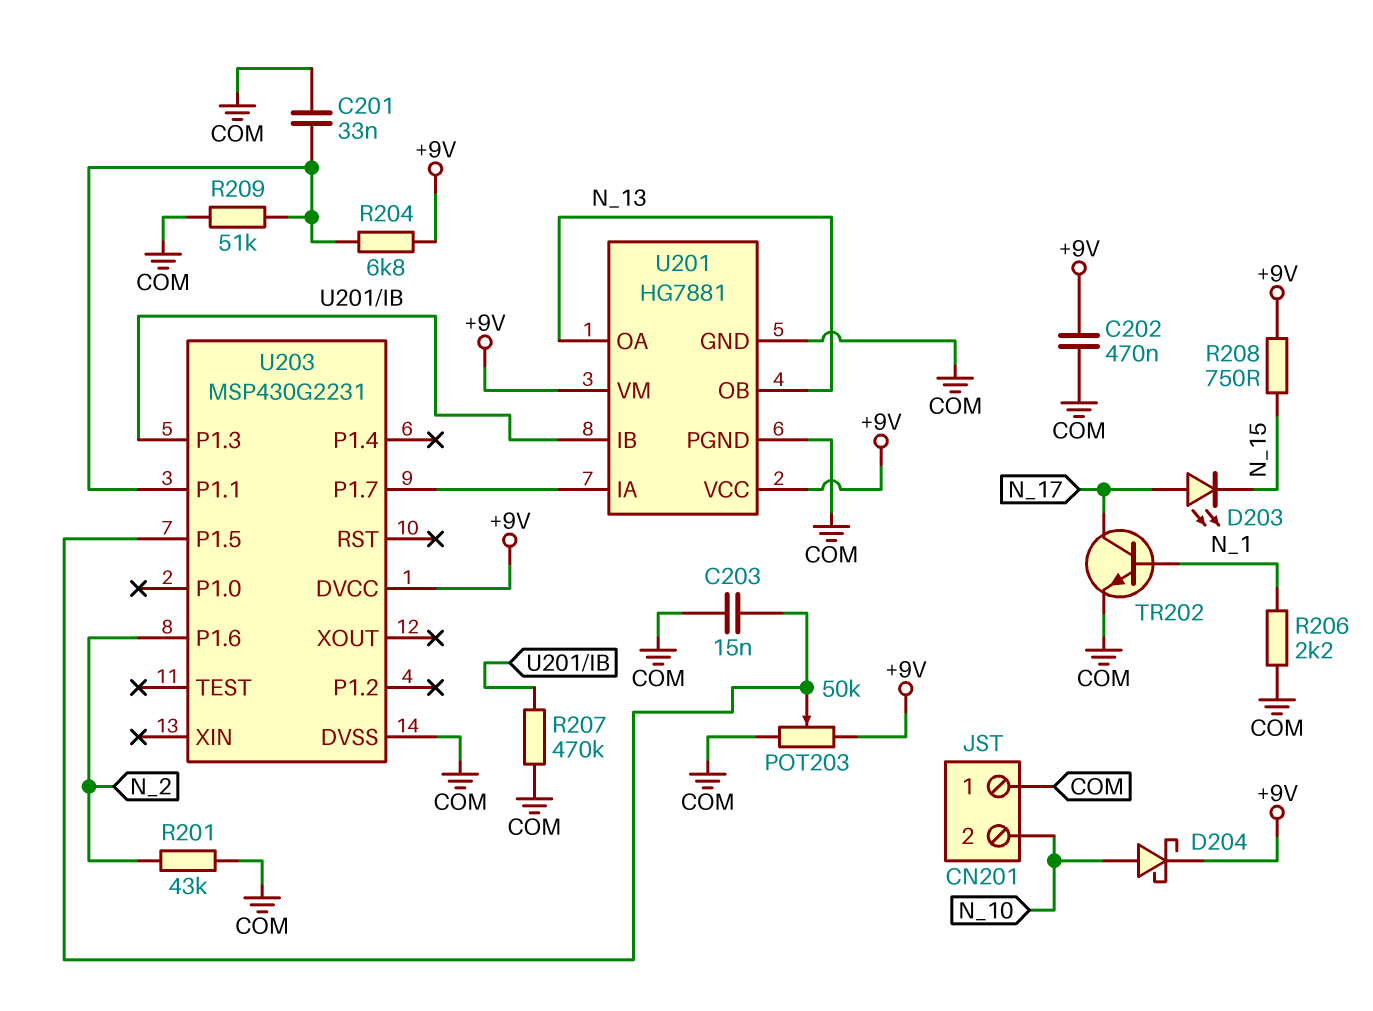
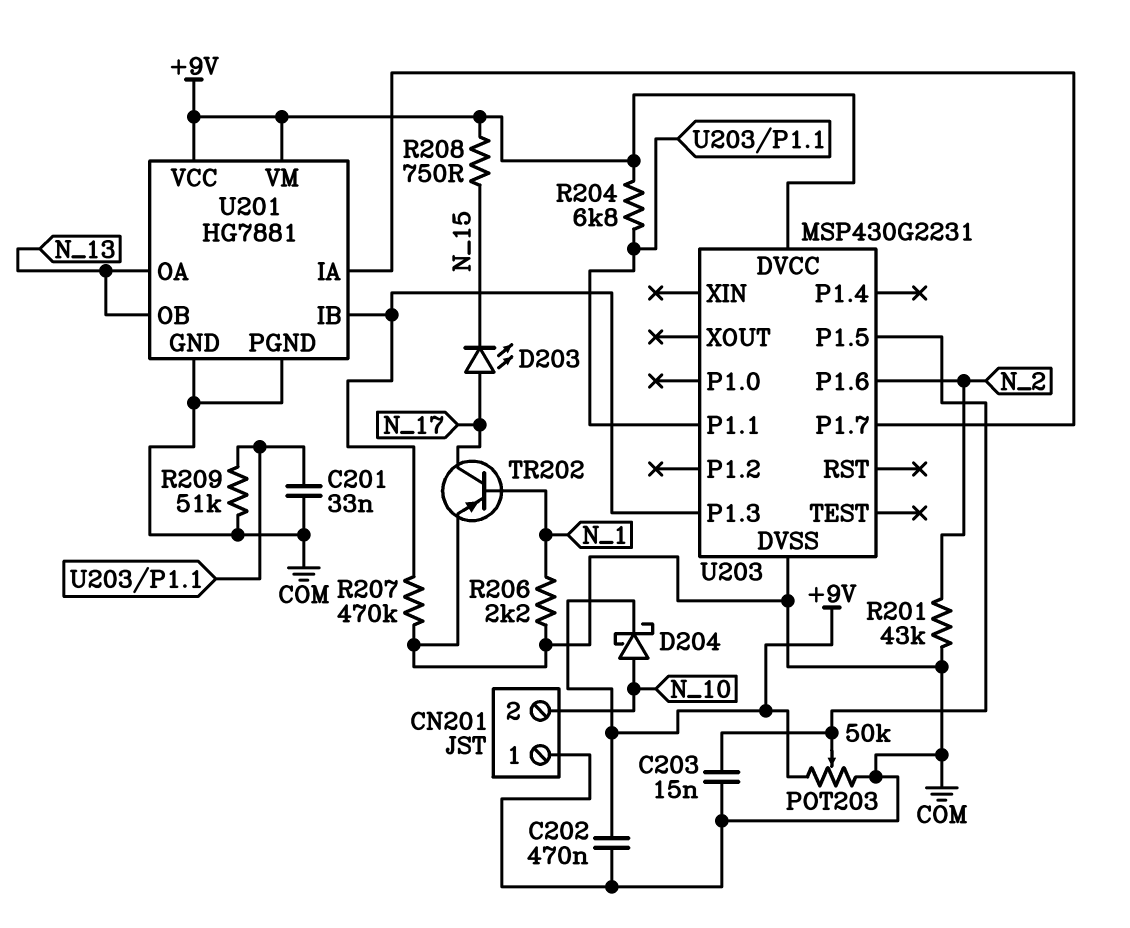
TR202: NPN (B N_1, C N_17, E COM) -> PNP (B N_1, C N_17, E COM)

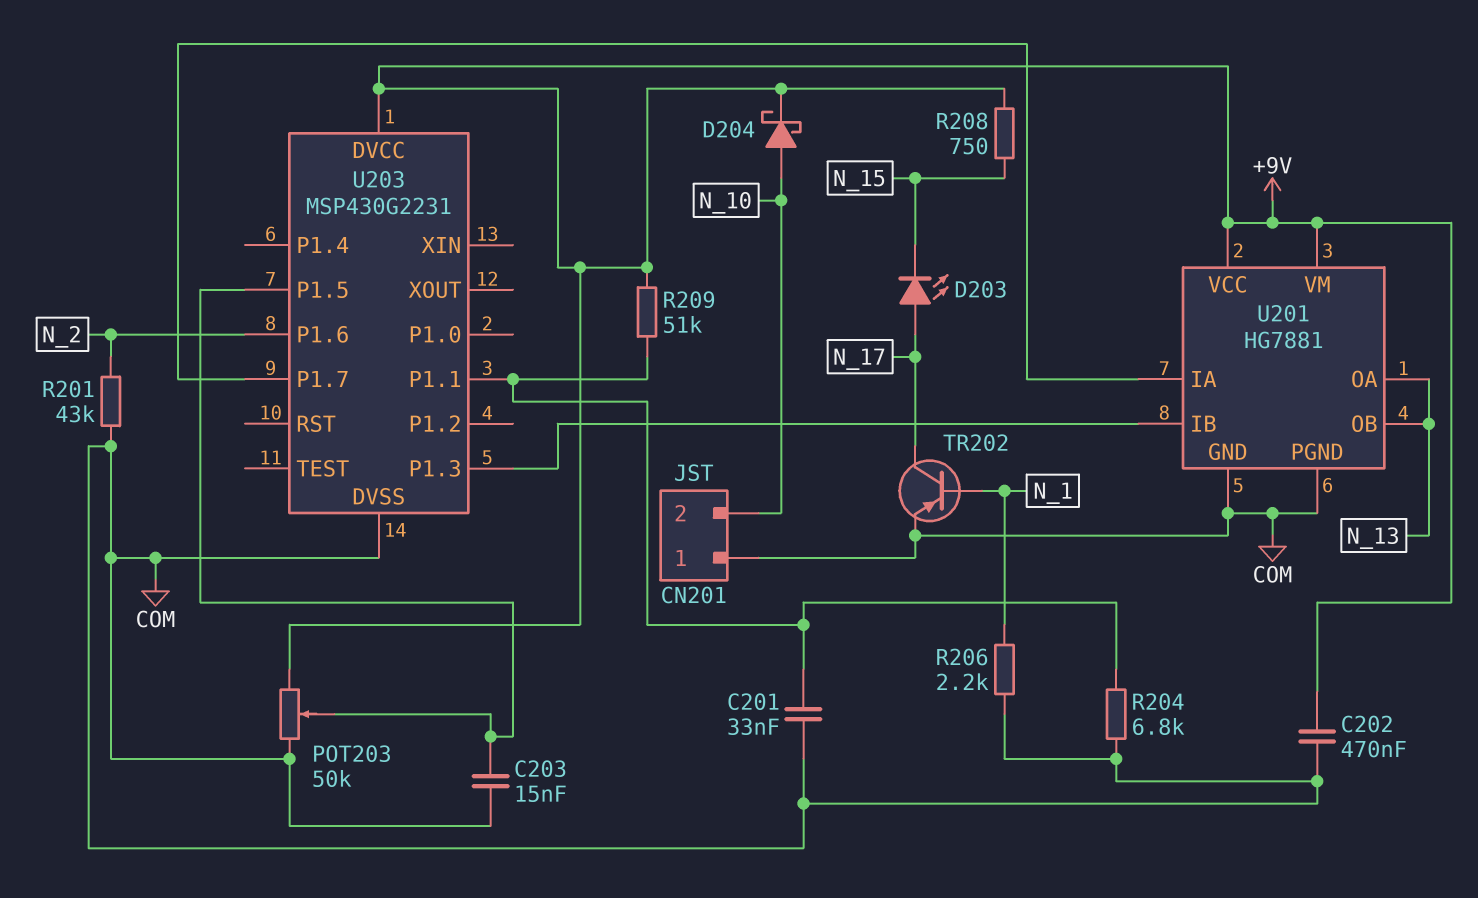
R204: 6.8k (+9V, U203/P1.1) -> 6.8k (COM, U203/P1.1)
R207: 470k (COM, U201/IB) -> none
R209: 51k (COM, U203/P1.1) -> 51k (+9V, U203/P1.1)

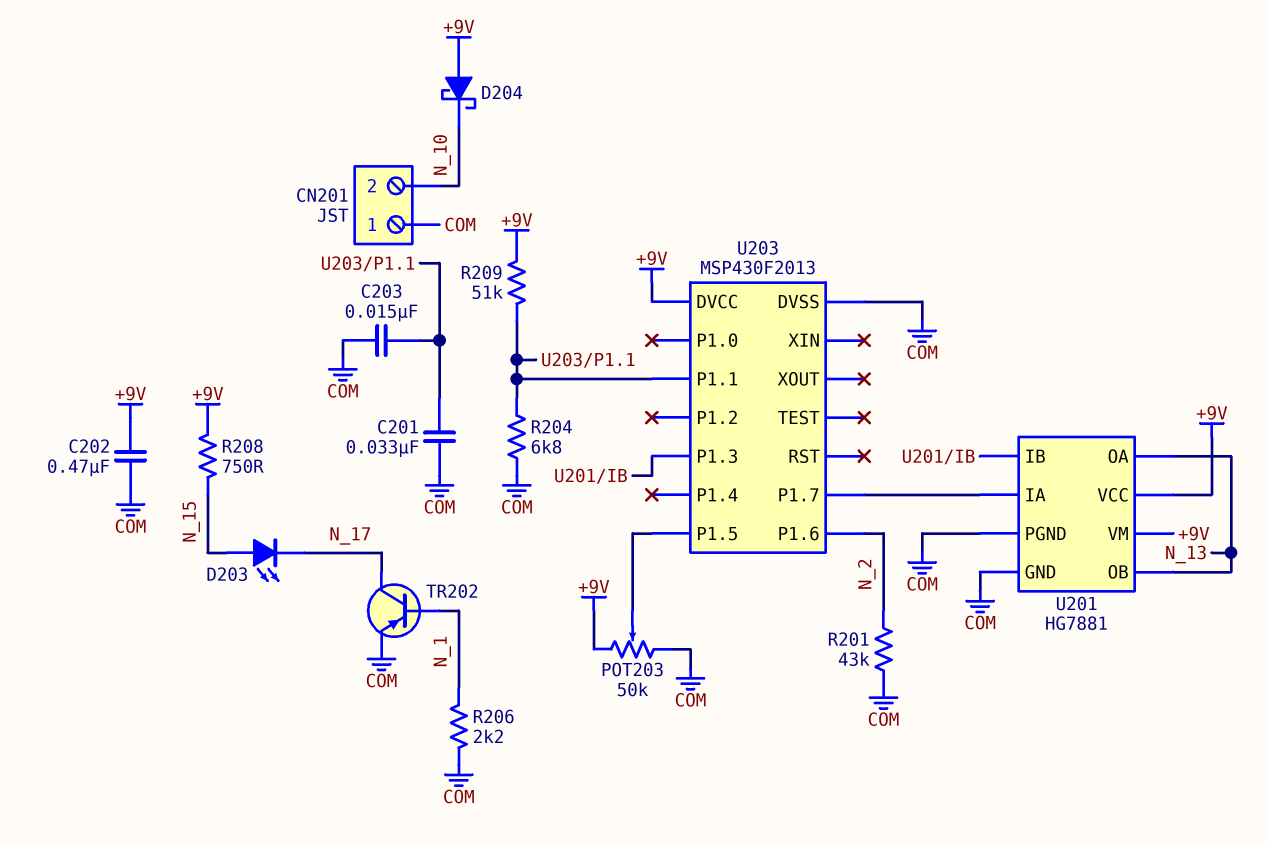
C203: 15nF (COM, U203/P1.5) -> 15nF (COM, U203/P1.1)
D203: LED (A N_17, K N_15) -> LED (A N_15, K N_17)
D204: schottky (A N_10, K +9V) -> schottky (A +9V, K N_10)
U203: MSP430G2231 -> MSP430F2013

